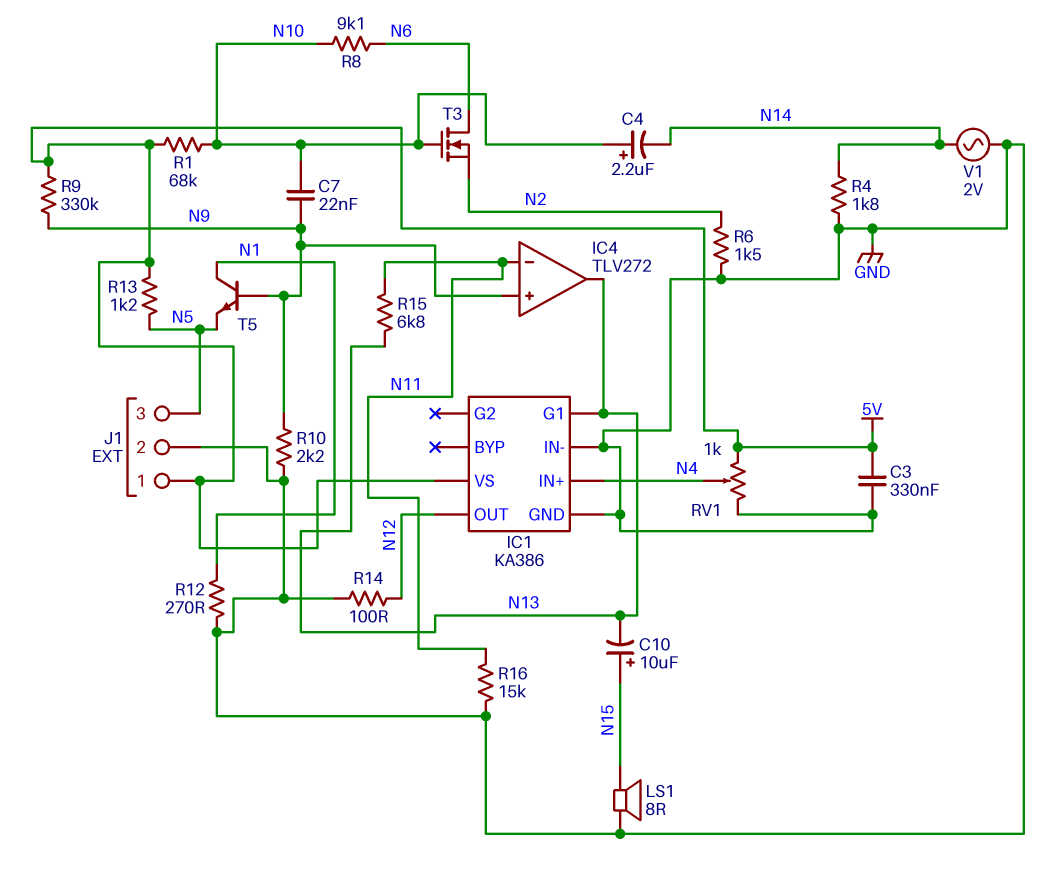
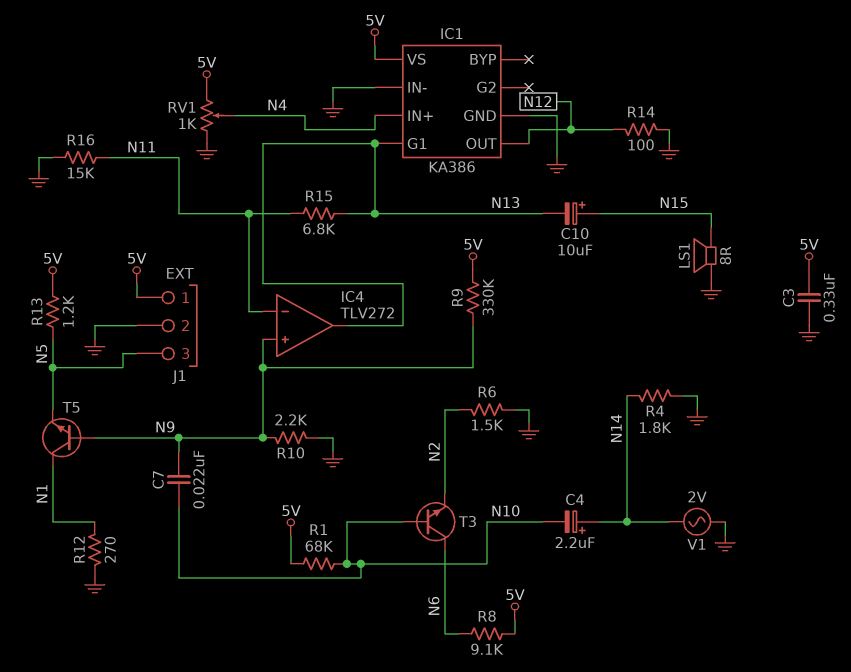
C4: 2.2uF (plus N10, minus N14) -> 2.2uF (plus N14, minus N10)
R8: 9.1k (N6, N10) -> 9.1k (5V, N6)
T3: NMOS (G N10, D N6, S N2) -> NPN (B N10, C N6, E N2)

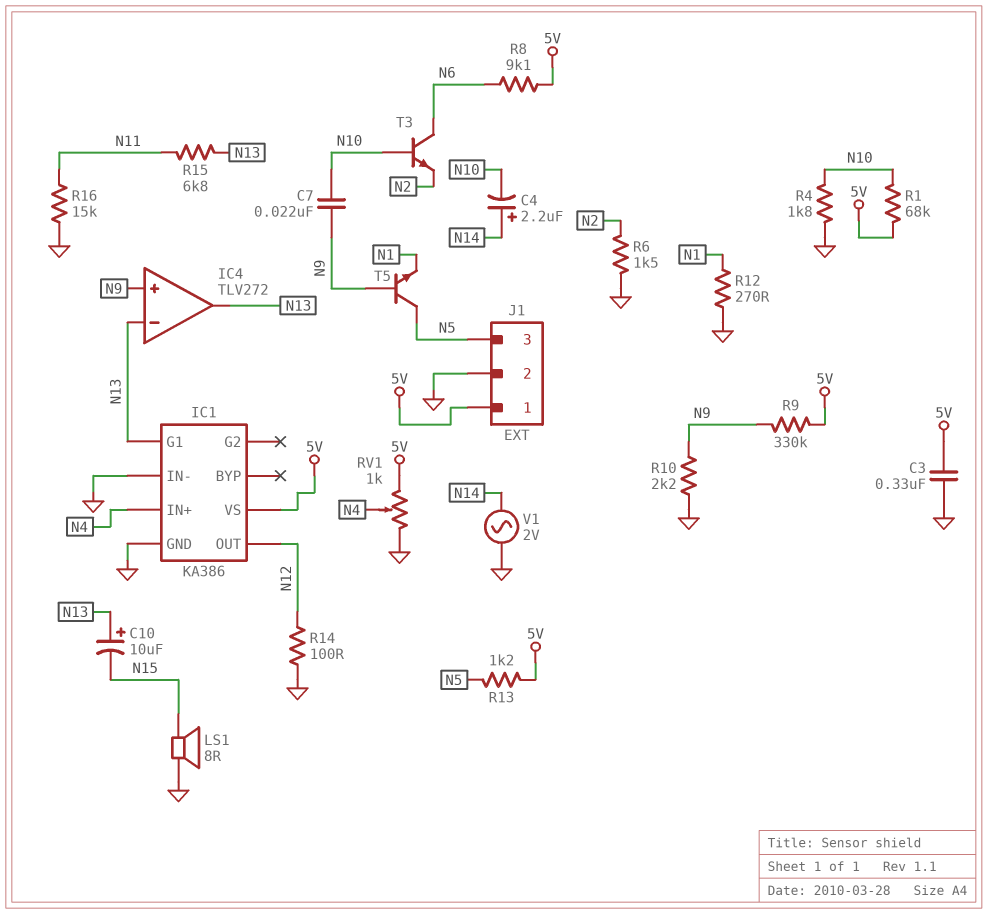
C10: 10uF (plus N15, minus N13) -> 10uF (plus N13, minus N15)
IC4 pin in-: N11 -> N13
R4: 1.8k (GND, N14) -> 1.8k (GND, N10)
T5: NPN (B N9, C N1, E N5) -> NPN (B N9, C N5, E N1)

